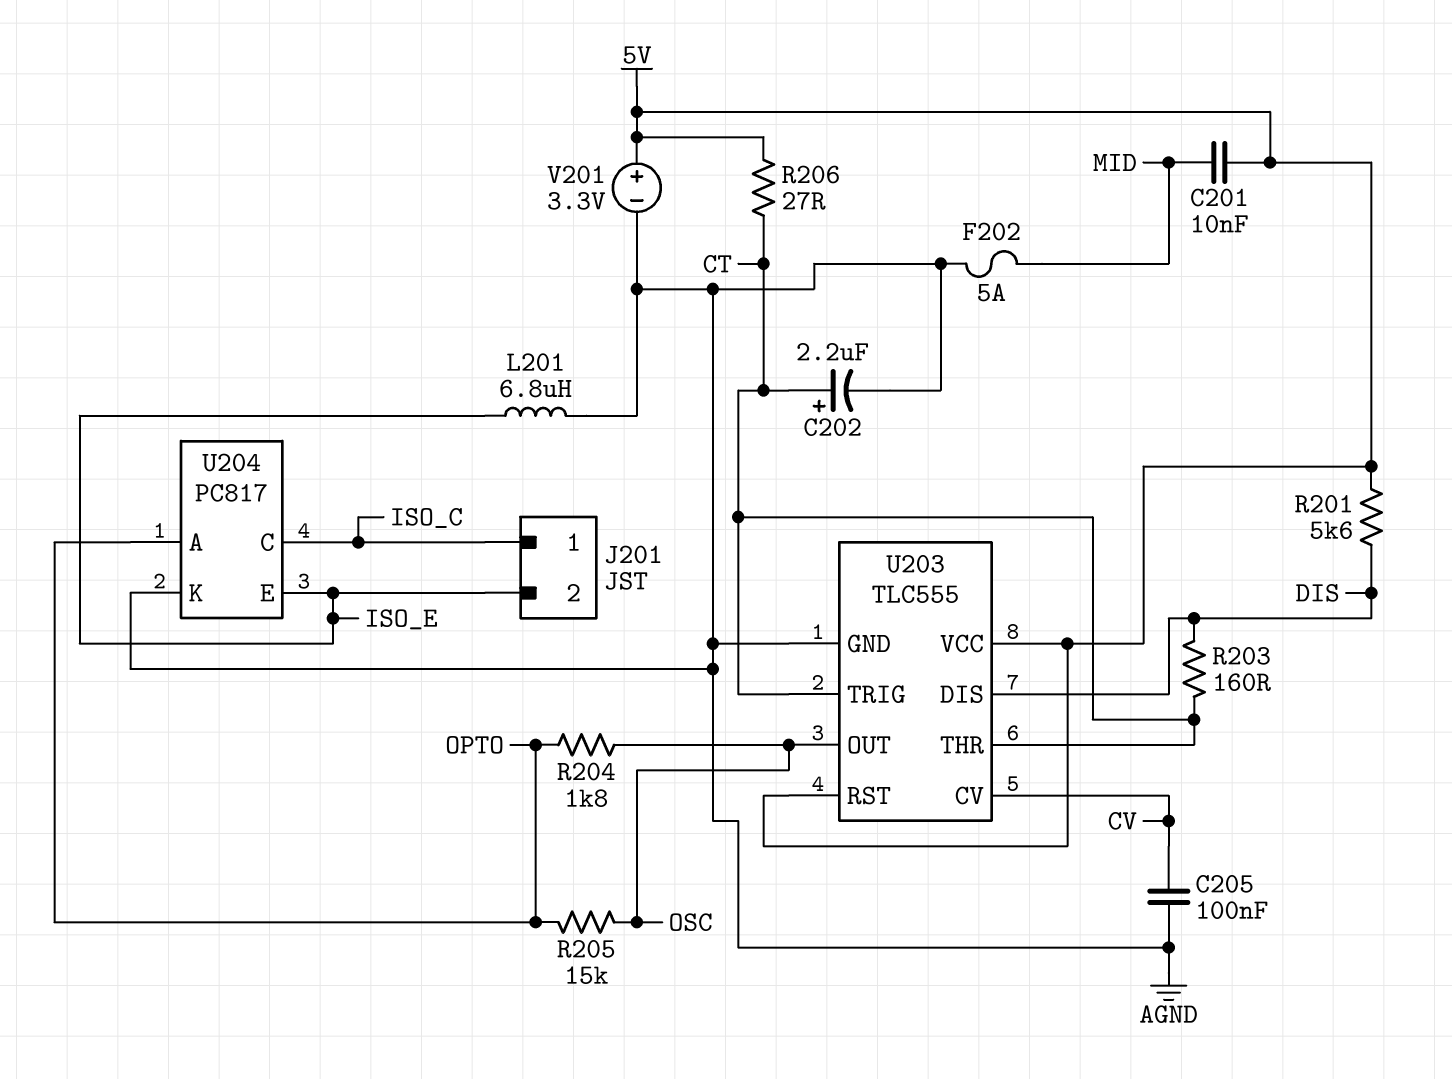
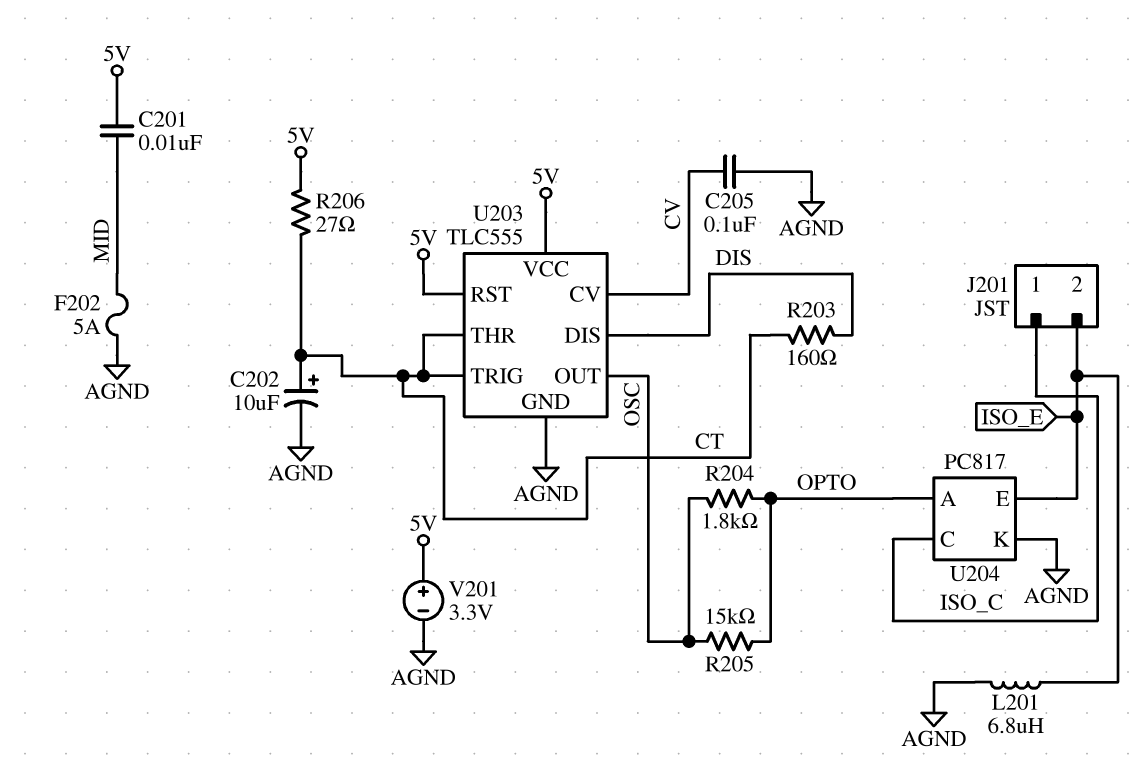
C202: 2.2uF (plus CT, minus AGND) -> 10uF (plus CT, minus AGND)
R201: 5.6k (5V, DIS) -> none

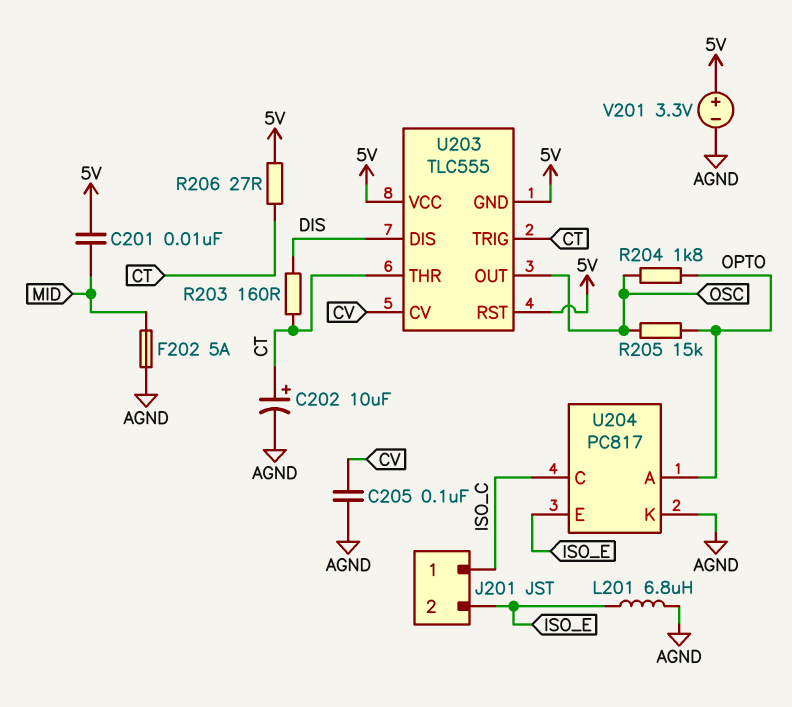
U203 pin GND: AGND -> 5V

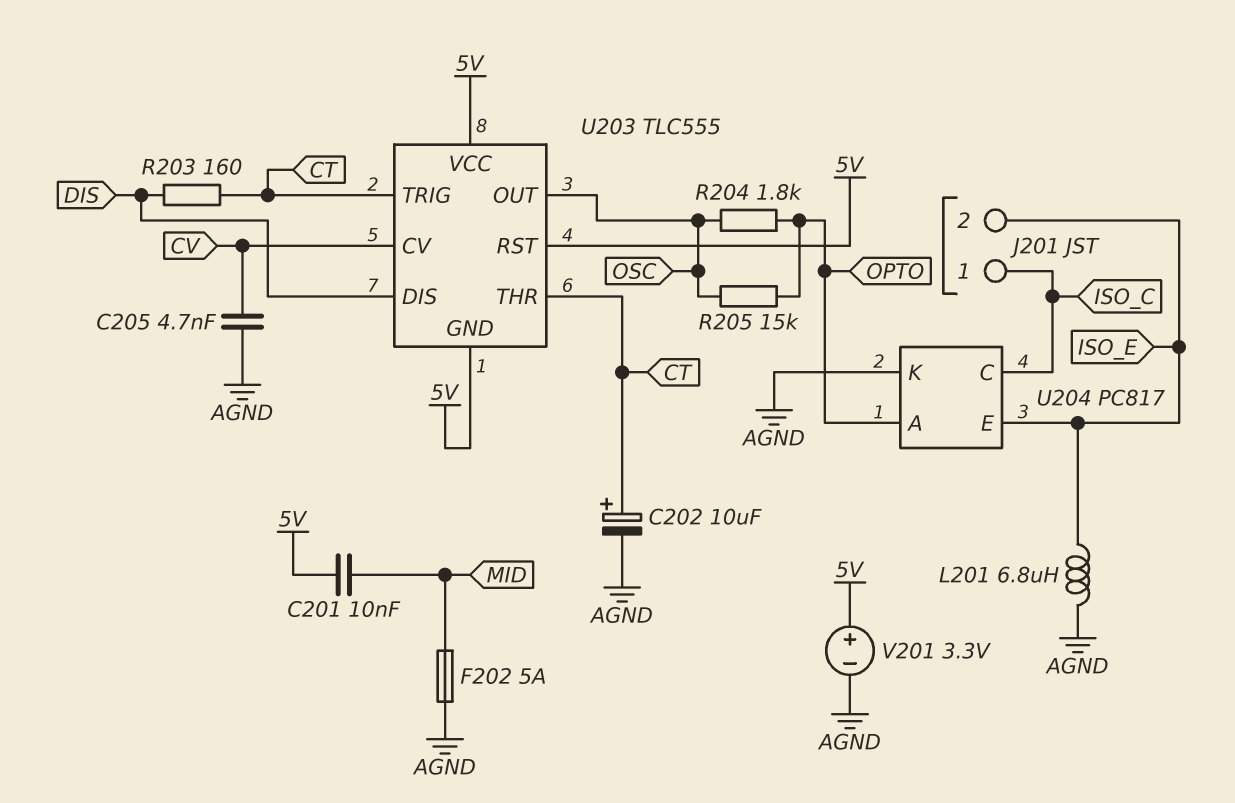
C205: 100nF (AGND, CV) -> 4.7nF (AGND, CV)
R206: 27 (5V, CT) -> none

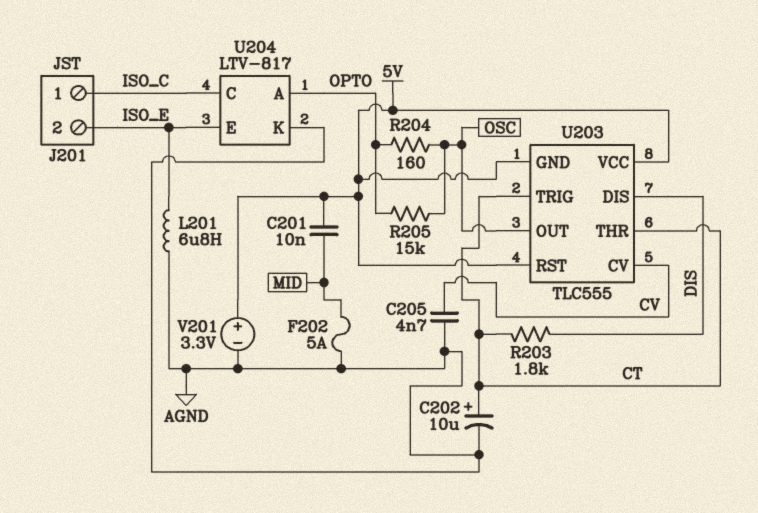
R203: 160 (CT, DIS) -> 1.8k (CT, DIS)
R204: 1.8k (OPTO, OSC) -> 160 (OPTO, OSC)
U204: PC817 -> LTV-817

